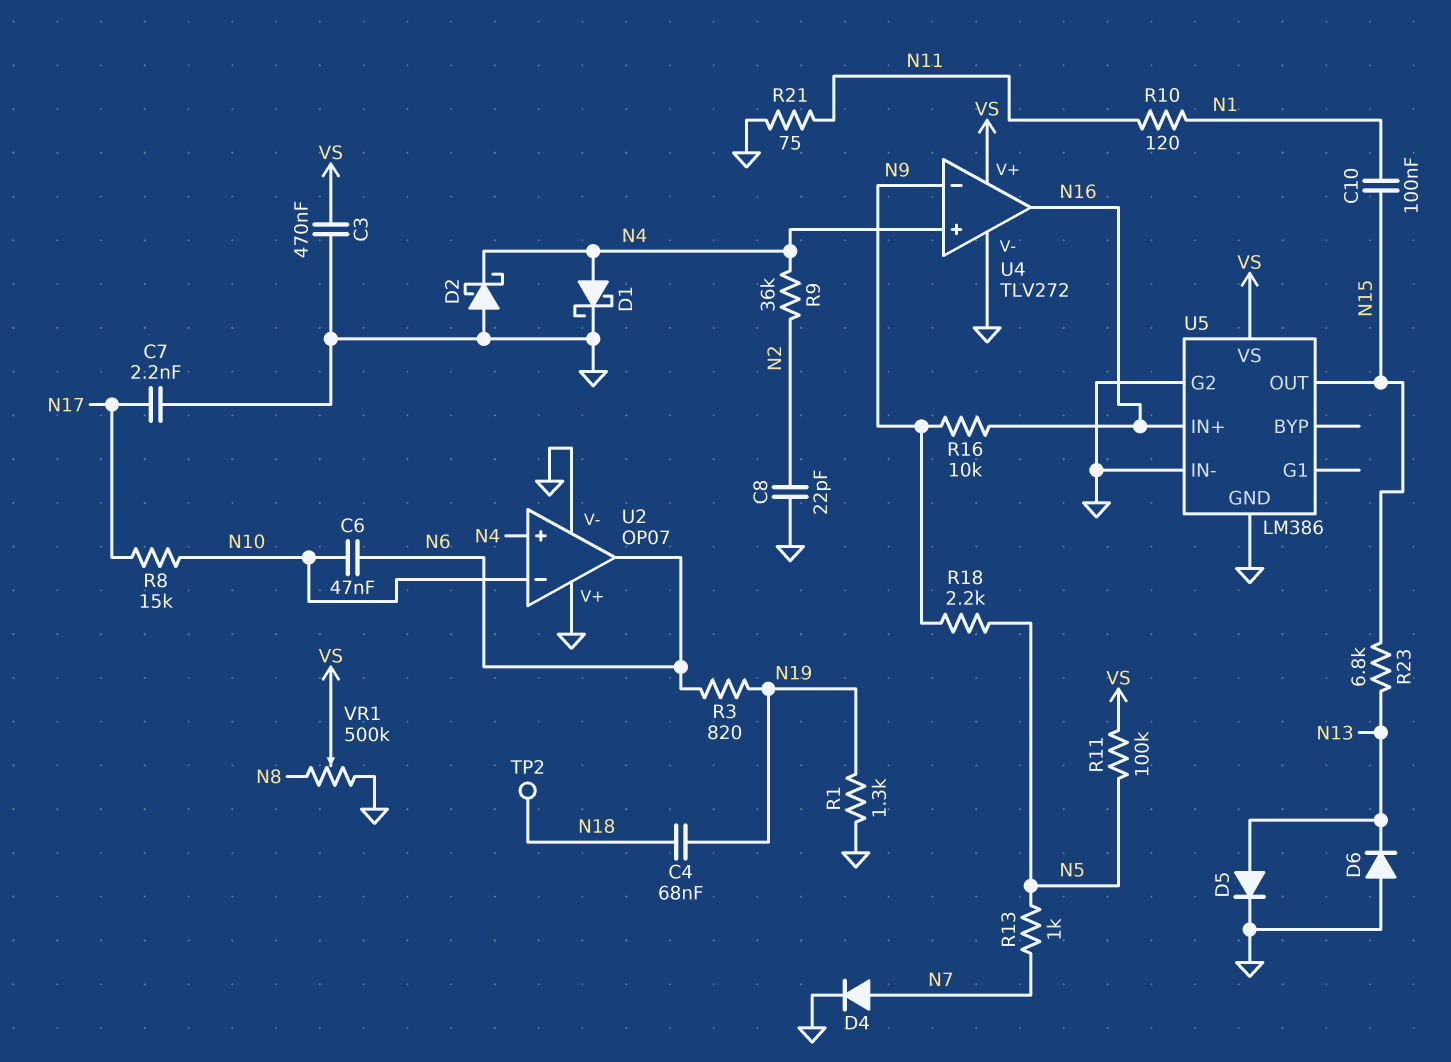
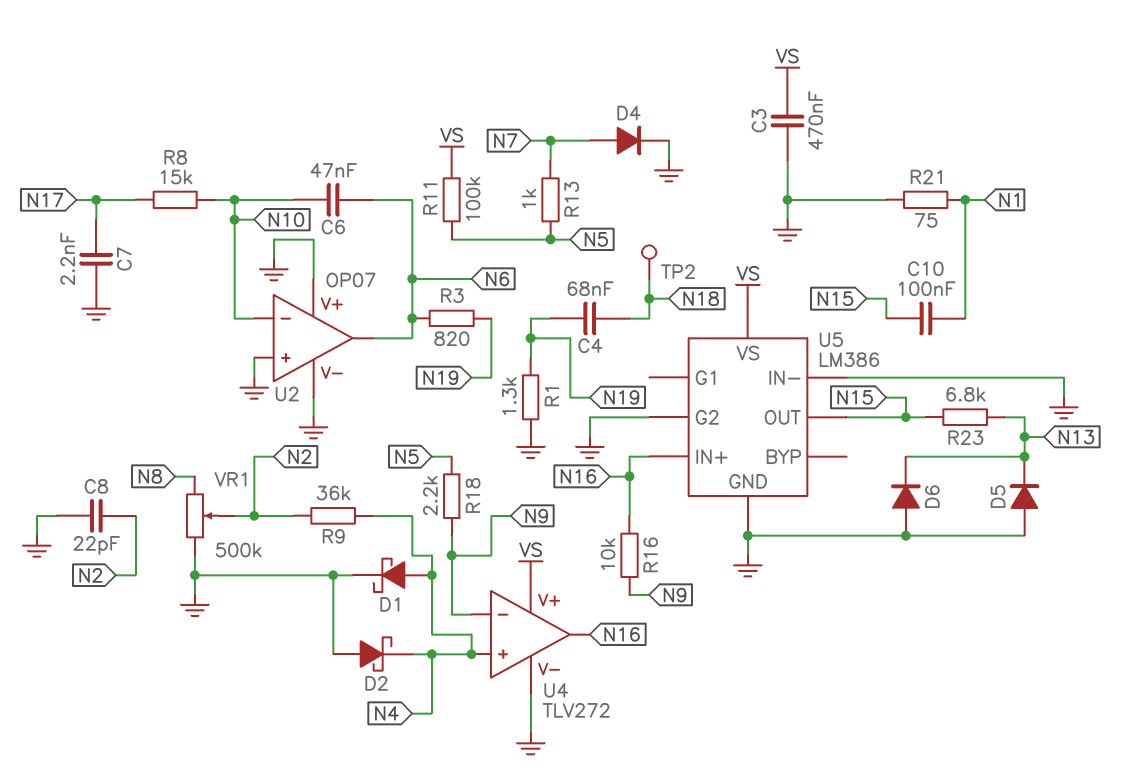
D5: diode (A N13, K GND) -> diode (A GND, K N13)
R10: 120 (N1, N11) -> none
R21: 75 (GND, N11) -> 75 (GND, N1)
U2 pin in+: N4 -> GND
VR1: 500k (GND, N8, wiper VS) -> 500k (GND, N8, wiper N2)

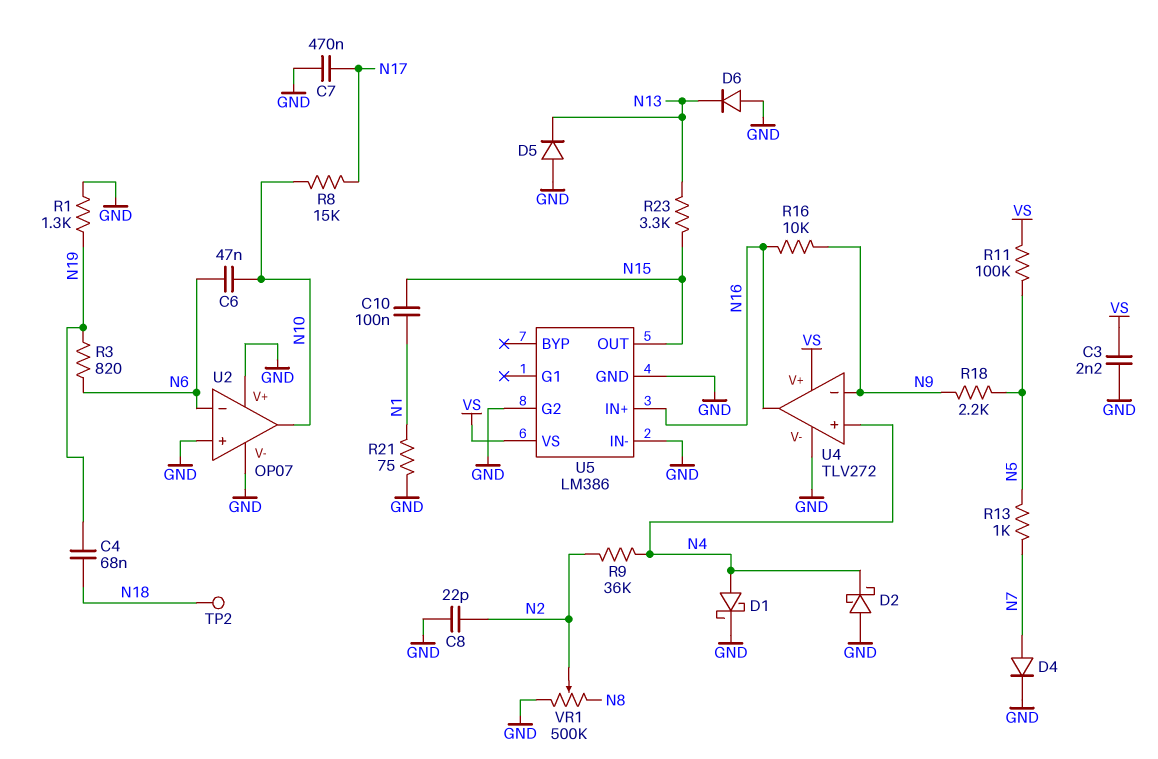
C3: 470nF (GND, VS) -> 2.2nF (GND, VS)
C7: 2.2nF (GND, N17) -> 470nF (GND, N17)
R23: 6.8k (N13, N15) -> 3.3k (N13, N15)
U2 pin in-: N10 -> N6
U2 pin out: N6 -> N10

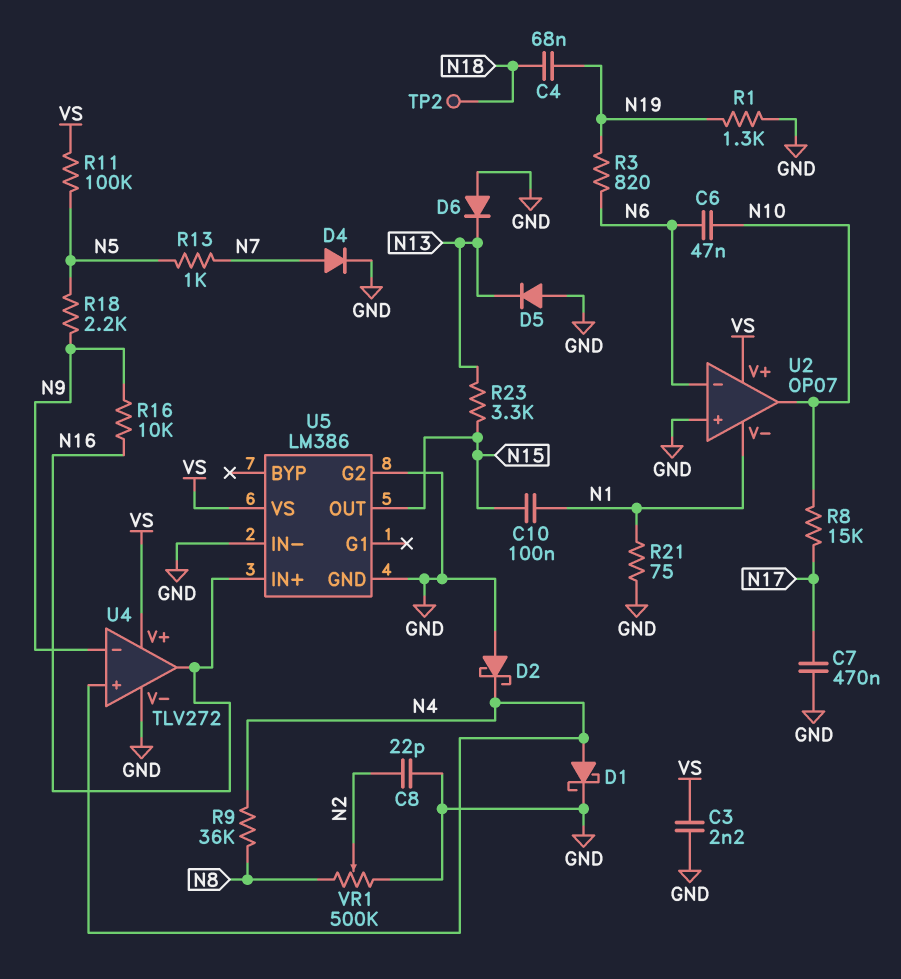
R9: 36k (N2, N4) -> 36k (N4, N8)
U2 pin V+: GND -> VS
U2 pin V-: GND -> N1

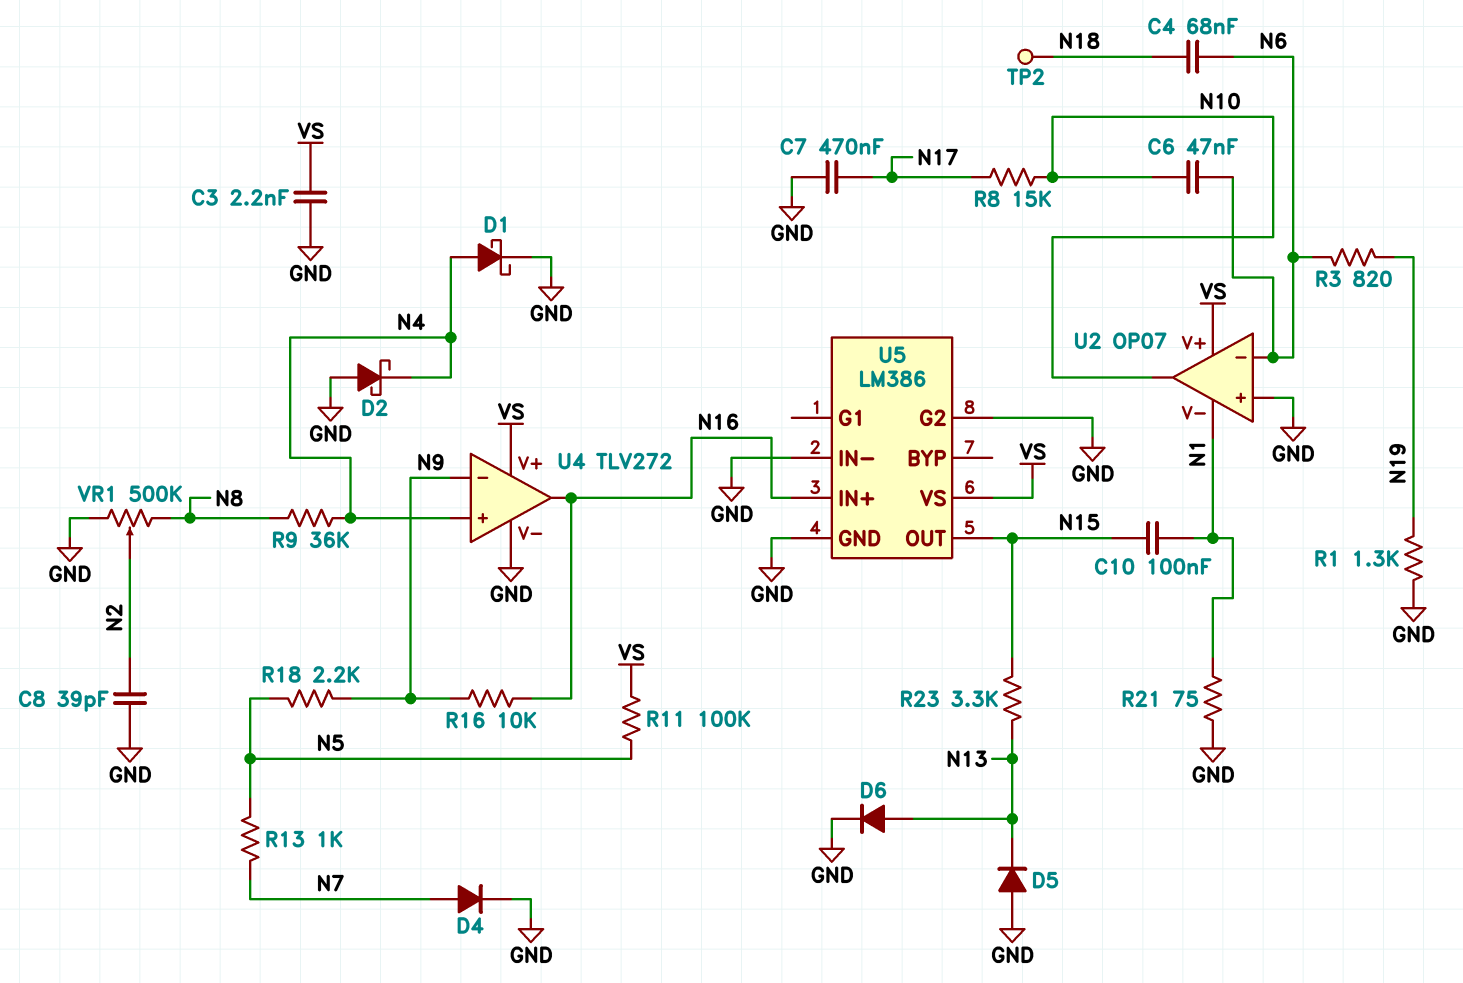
C4: 68nF (N18, N19) -> 68nF (N6, N18)
C8: 22pF (GND, N2) -> 39pF (GND, N2)
D6: diode (A GND, K N13) -> diode (A N13, K GND)

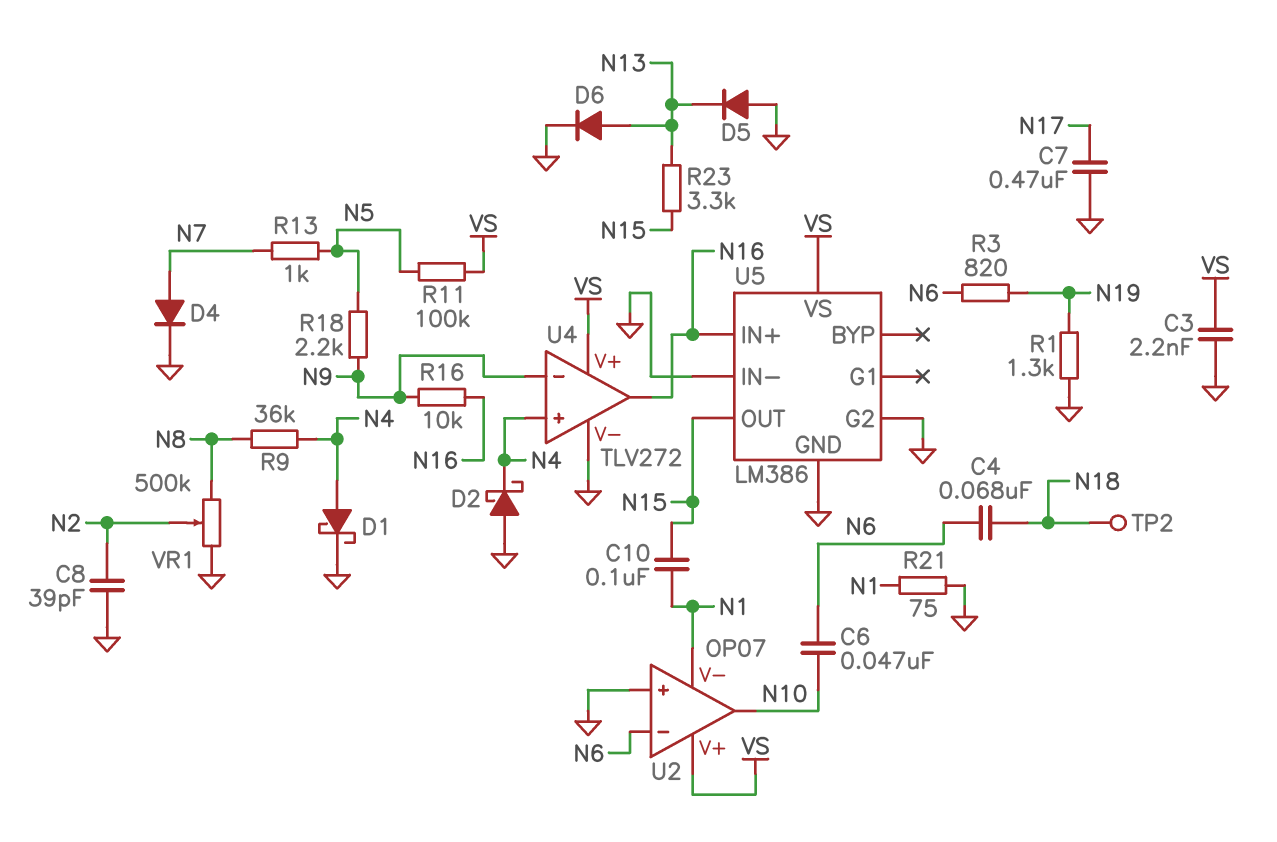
R8: 15k (N10, N17) -> none

